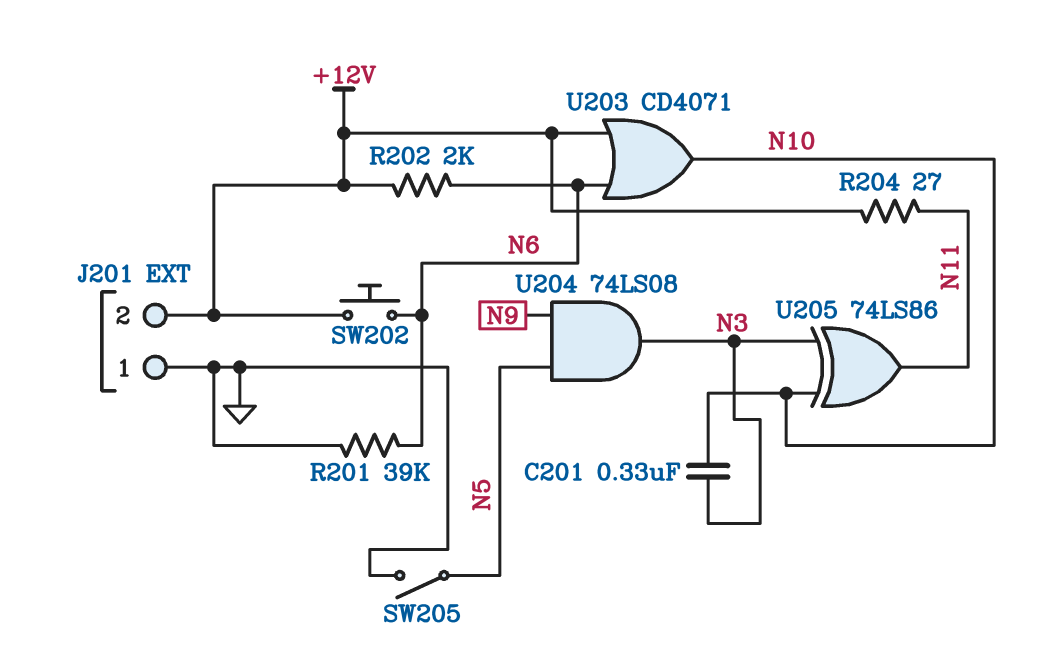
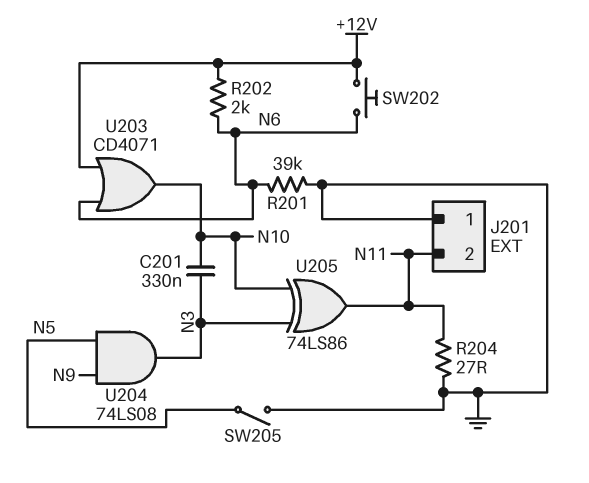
J201 pin 2: +12V -> N11
R204: 27 (+12V, N11) -> 27 (GND, N11)

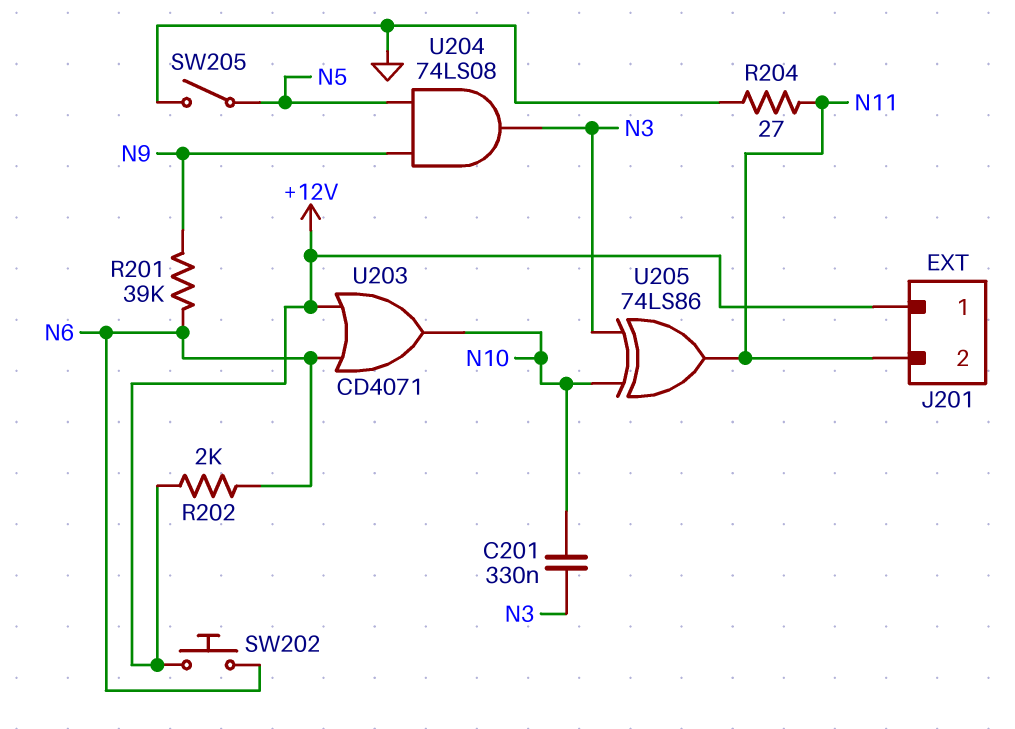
J201 pin 1: GND -> +12V
R201: 39k (GND, N6) -> 39k (N6, N9)

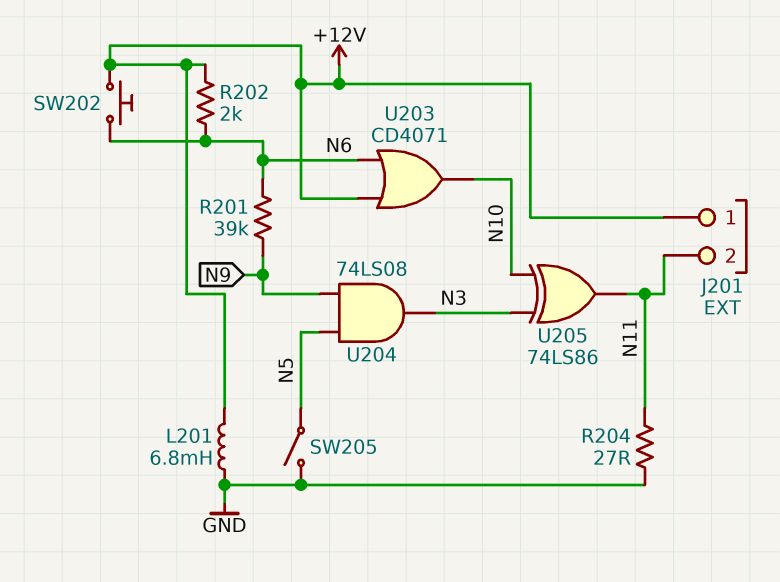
C201: 330nF (N3, N10) -> none
L201: none -> 6.8mH (+12V, GND)

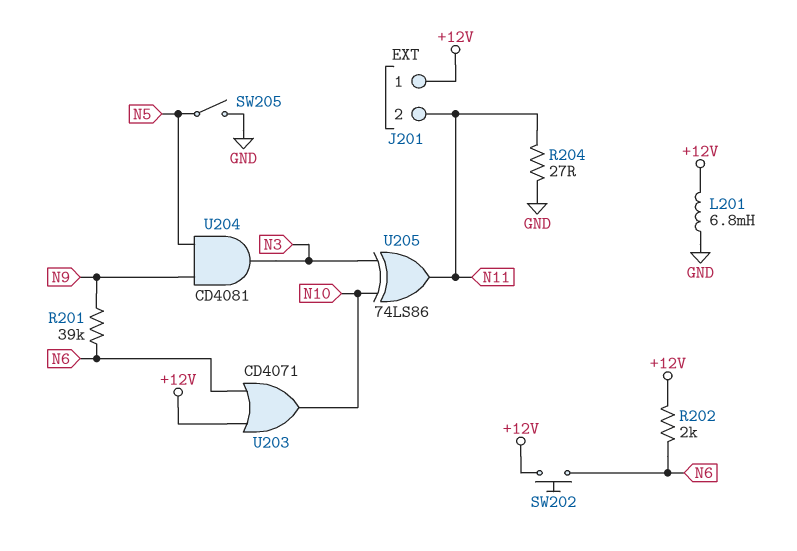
U204: AND 74LS08 (in N5, in N9, out N3) -> AND CD4081 (in N5, in N9, out N3)

